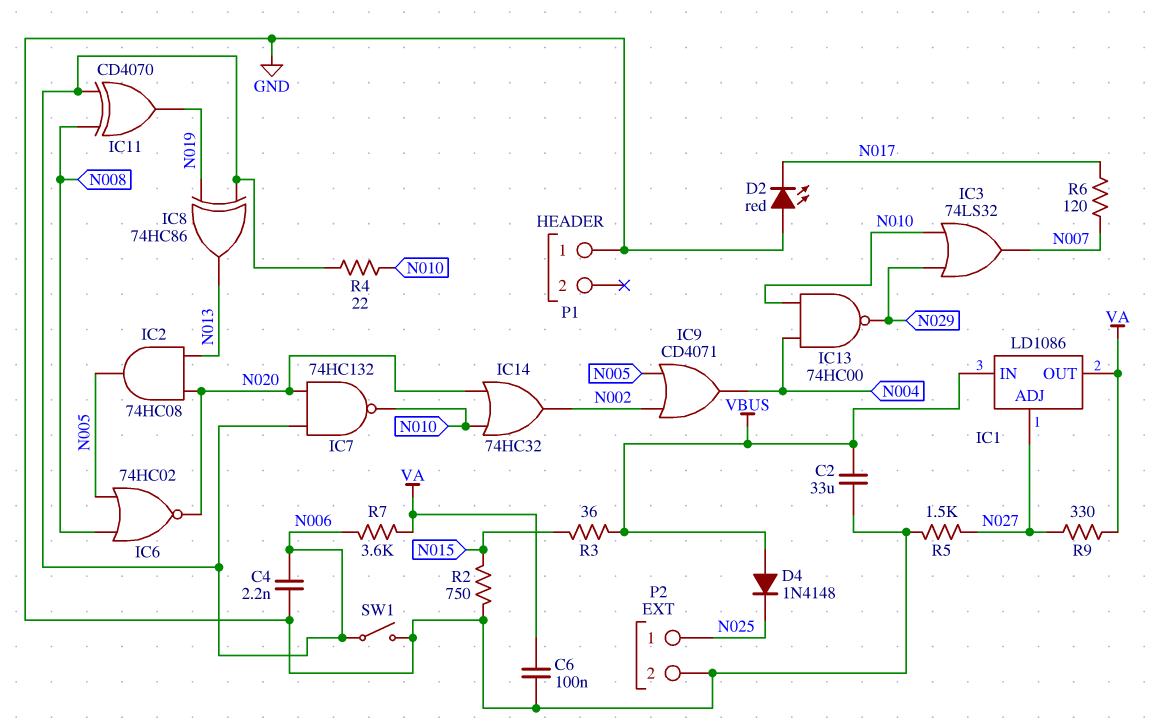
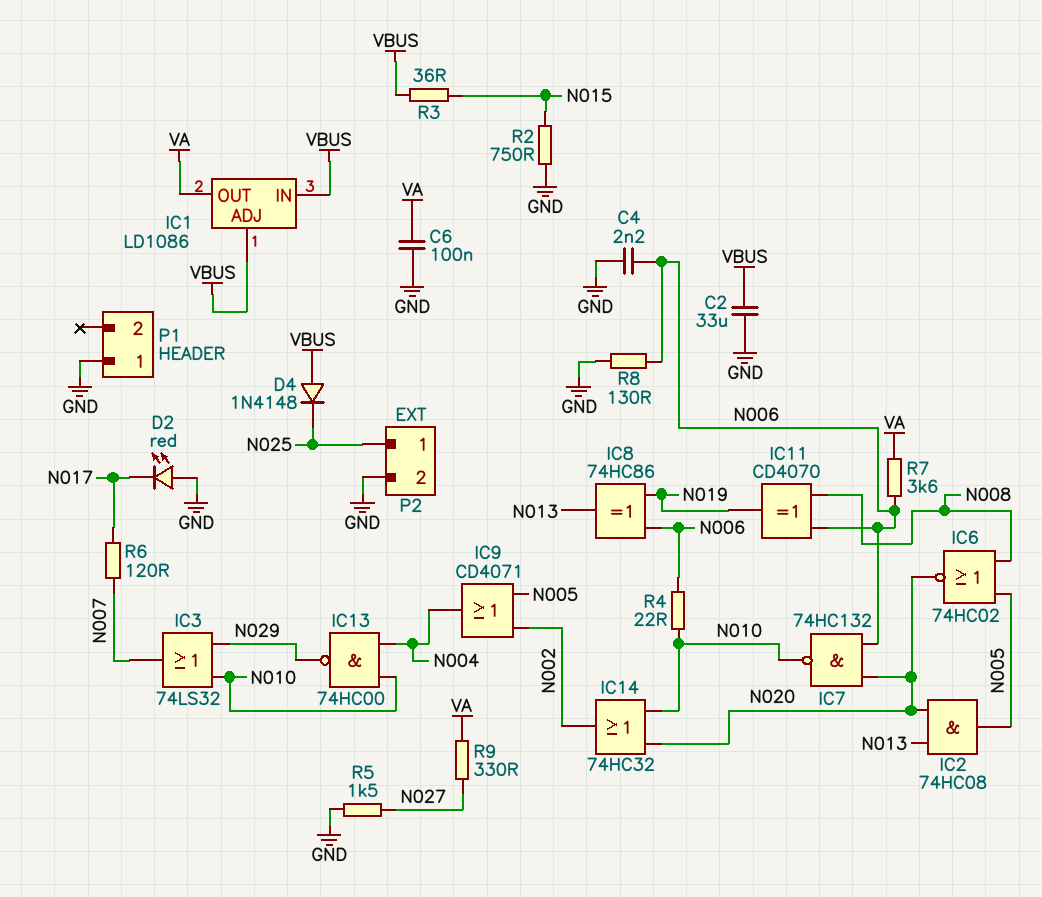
IC1 pin ADJ: N027 -> VBUS
R8: none -> 130 (GND, N006)
SW1: switch (GND, N006) -> none

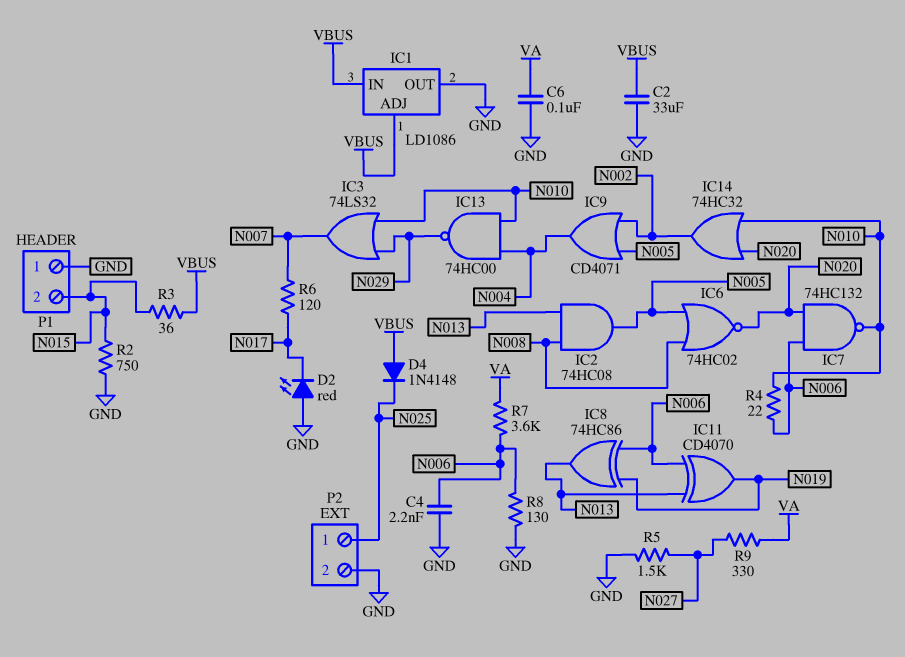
IC1 pin OUT: VA -> GND
IC2: AND 74HC08 (in N013, in N020, out N005) -> AND 74HC08 (in N008, in N013, out N005)
IC11: XOR CD4070 (in N006, in N008, out N019) -> XOR CD4070 (in N006, in N013, out N019)
P1 pin 2: none -> N015

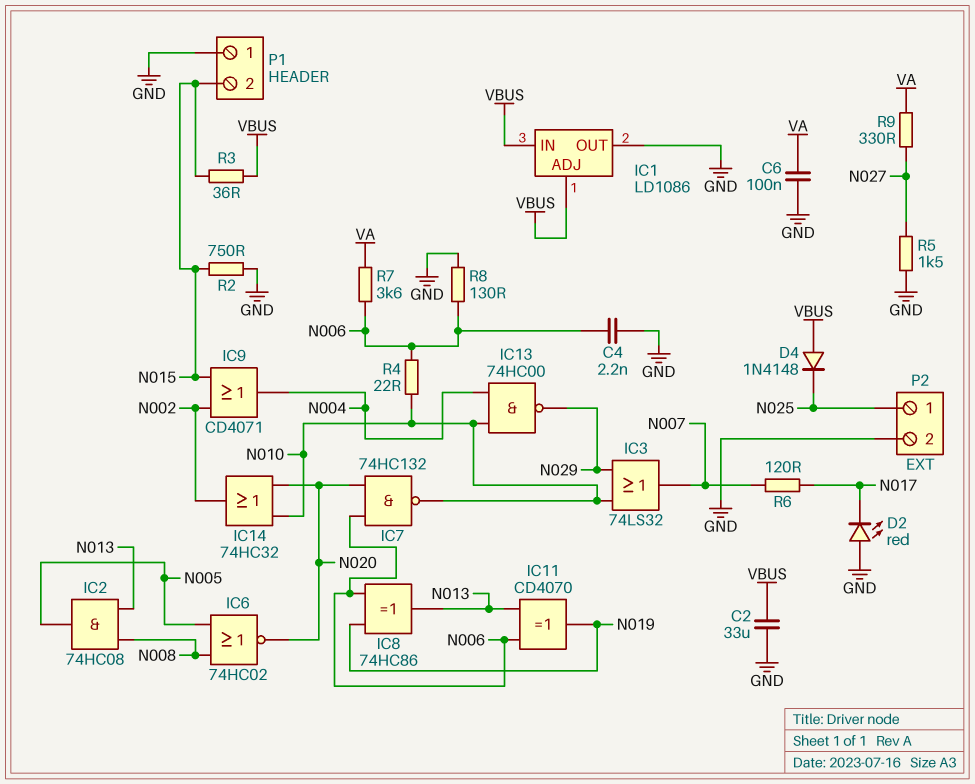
IC9: OR CD4071 (in N002, in N005, out N004) -> OR CD4071 (in N002, in N015, out N004)

